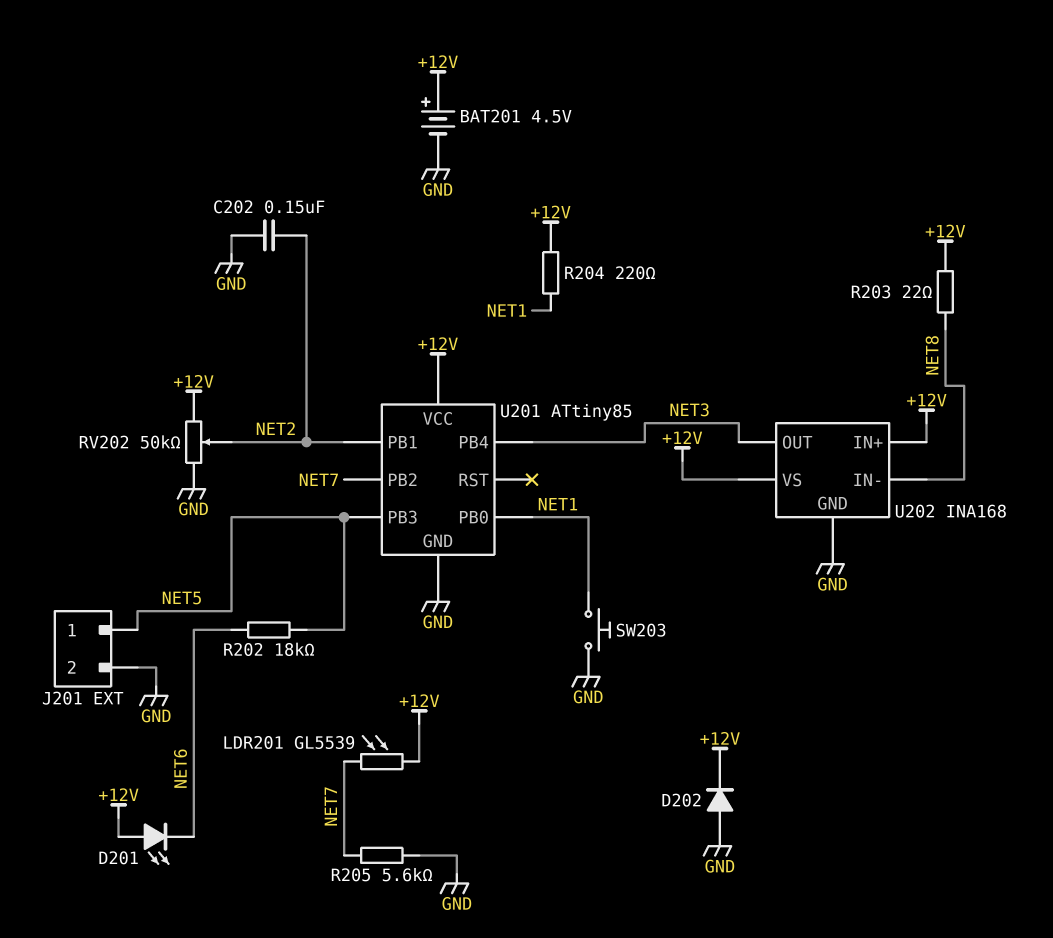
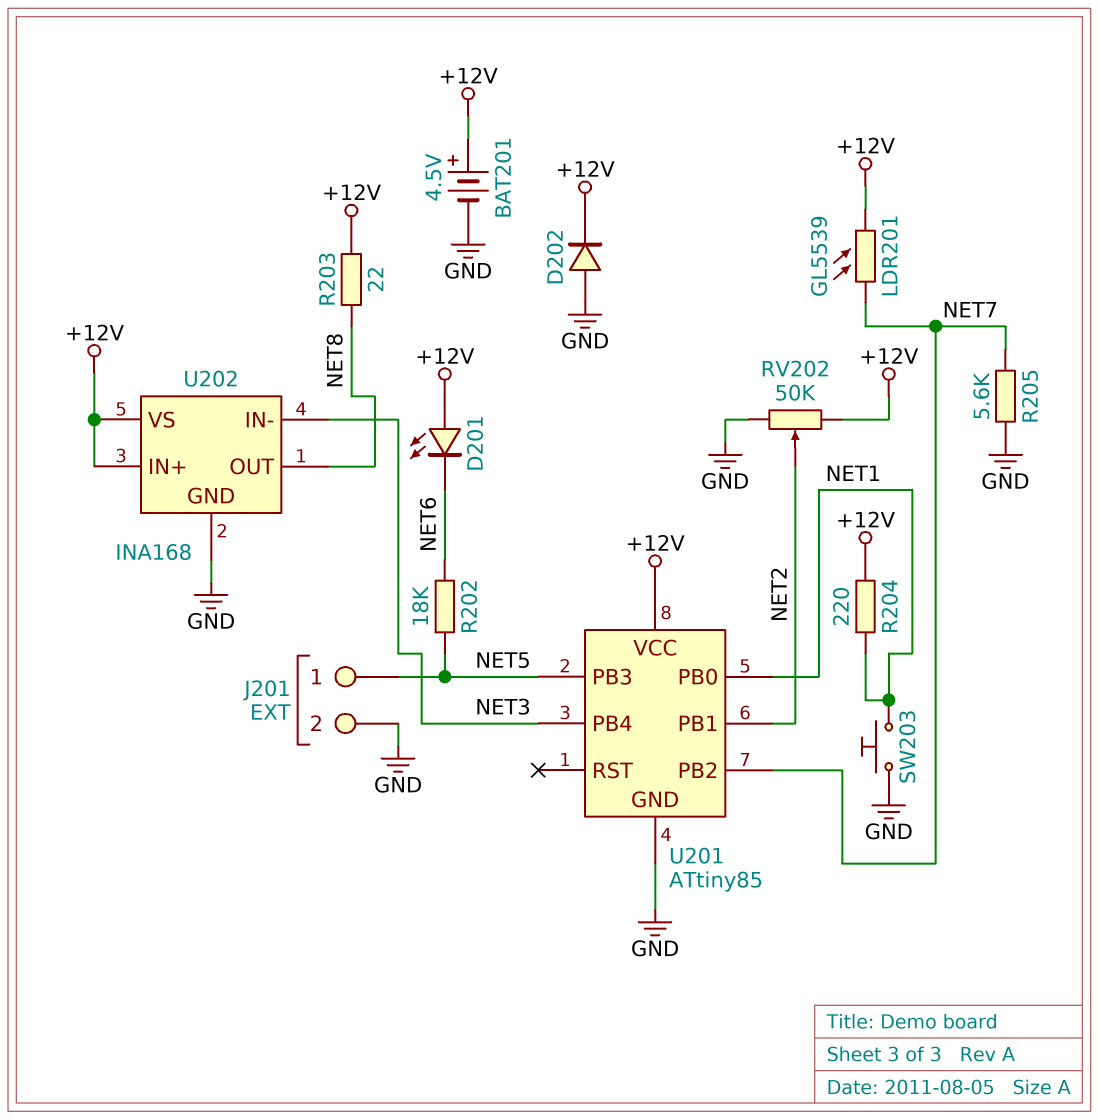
C202: 150nF (GND, NET2) -> none
U202 pin IN-: NET8 -> NET3
U202 pin OUT: NET3 -> NET8

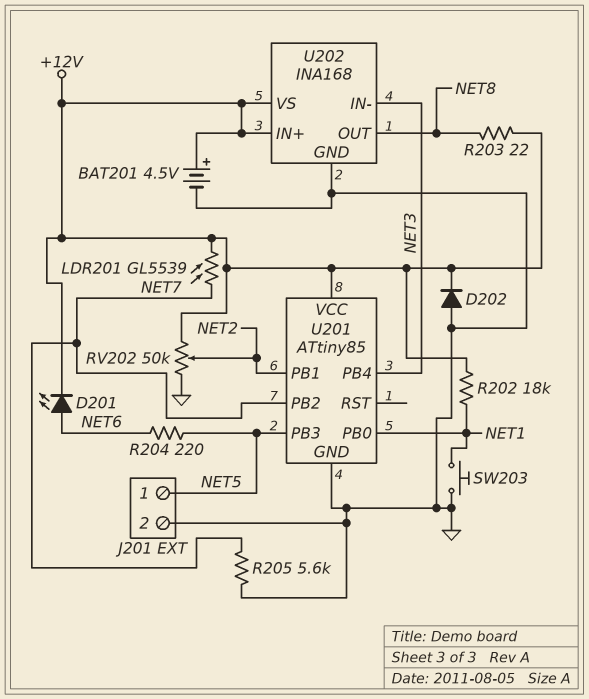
D201: LED (A +12V, K NET6) -> LED (A NET6, K +12V)
R202: 18k (NET5, NET6) -> 18k (+12V, NET1)
R204: 220 (+12V, NET1) -> 220 (NET5, NET6)

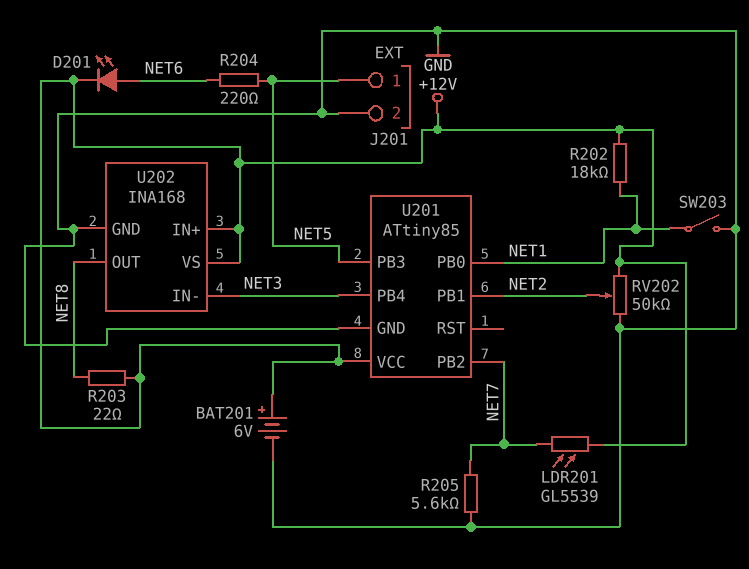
BAT201: 4.5V (plus +12V, minus GND) -> 6V (plus +12V, minus GND)
D202: diode (A GND, K +12V) -> none
SW203: button (GND, NET1) -> switch (GND, NET1)

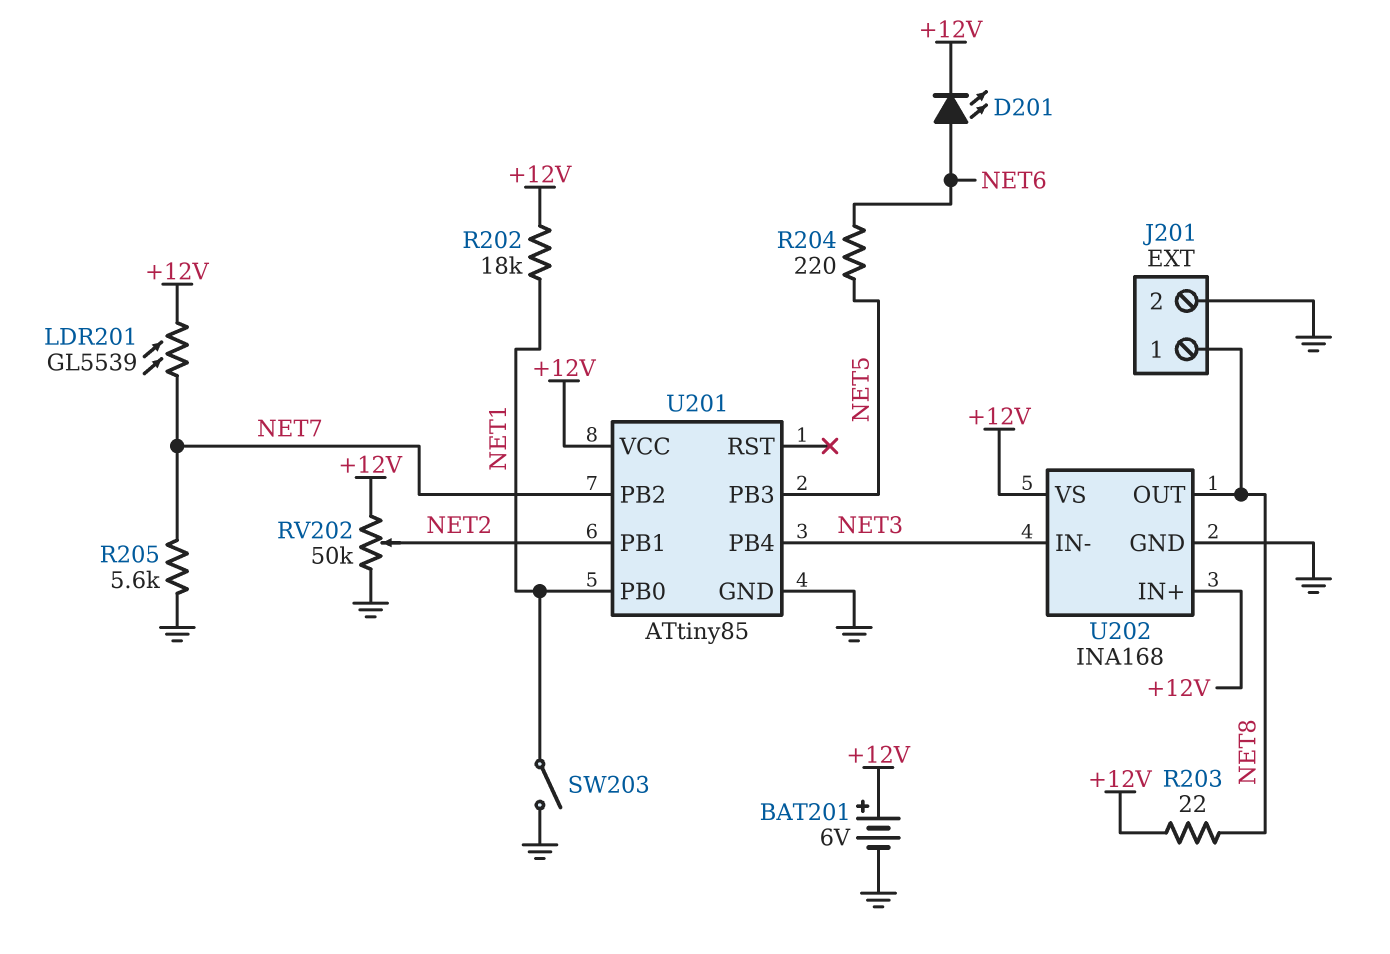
J201 pin 1: NET5 -> NET8

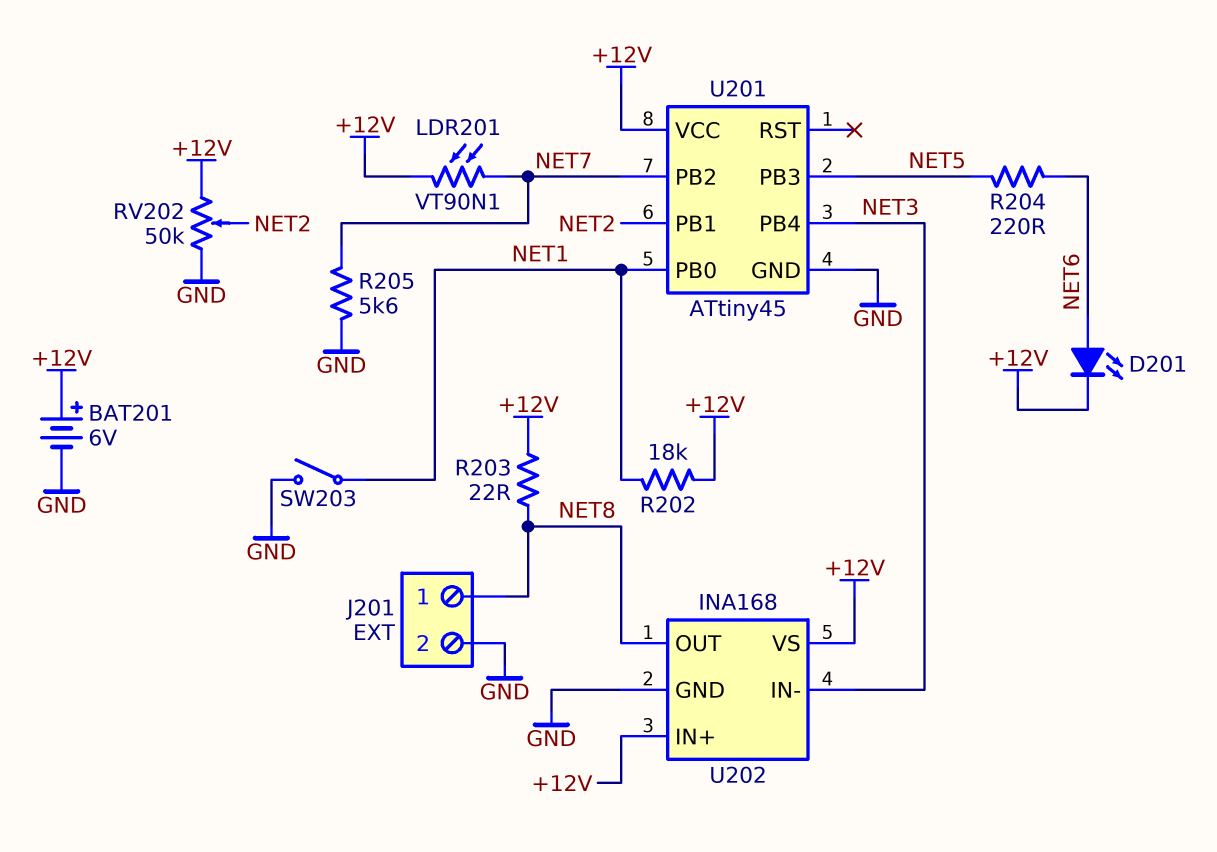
LDR201: GL5539 (+12V, NET7) -> VT90N1 (+12V, NET7)
U201: ATtiny85 -> ATtiny45

